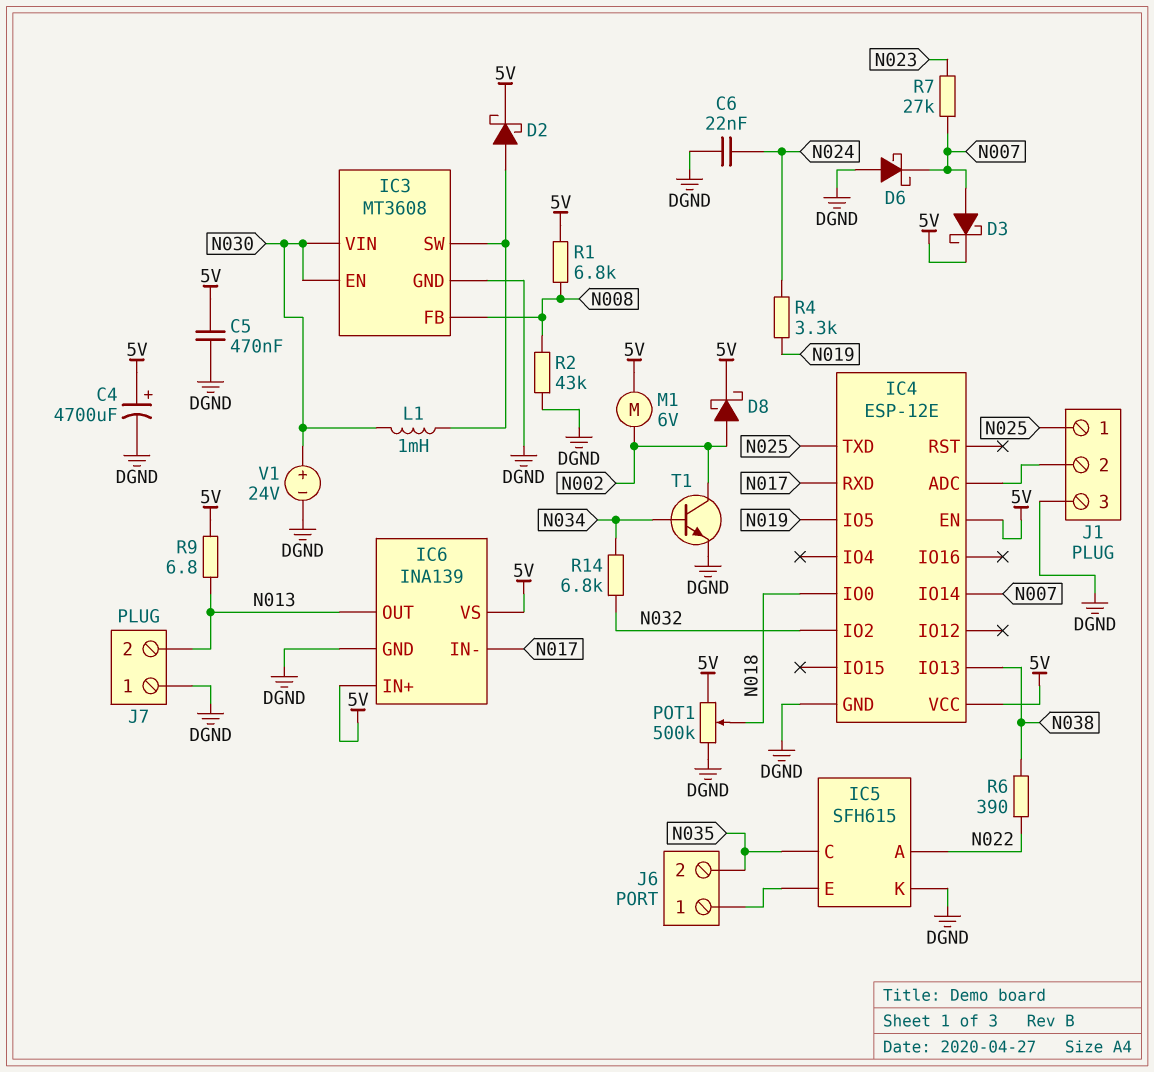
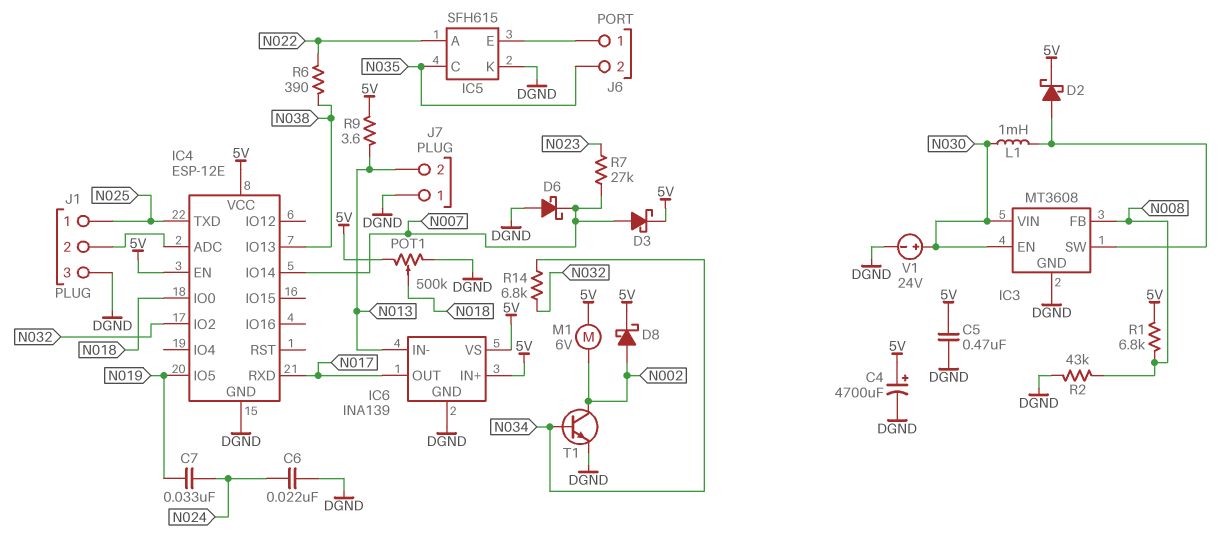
C7: none -> 33nF (N019, N024)
IC6 pin IN-: N017 -> N013
IC6 pin OUT: N013 -> N017
R4: 3.3k (N019, N024) -> none
R9: 6.8 (5V, N013) -> 3.6 (5V, N013)

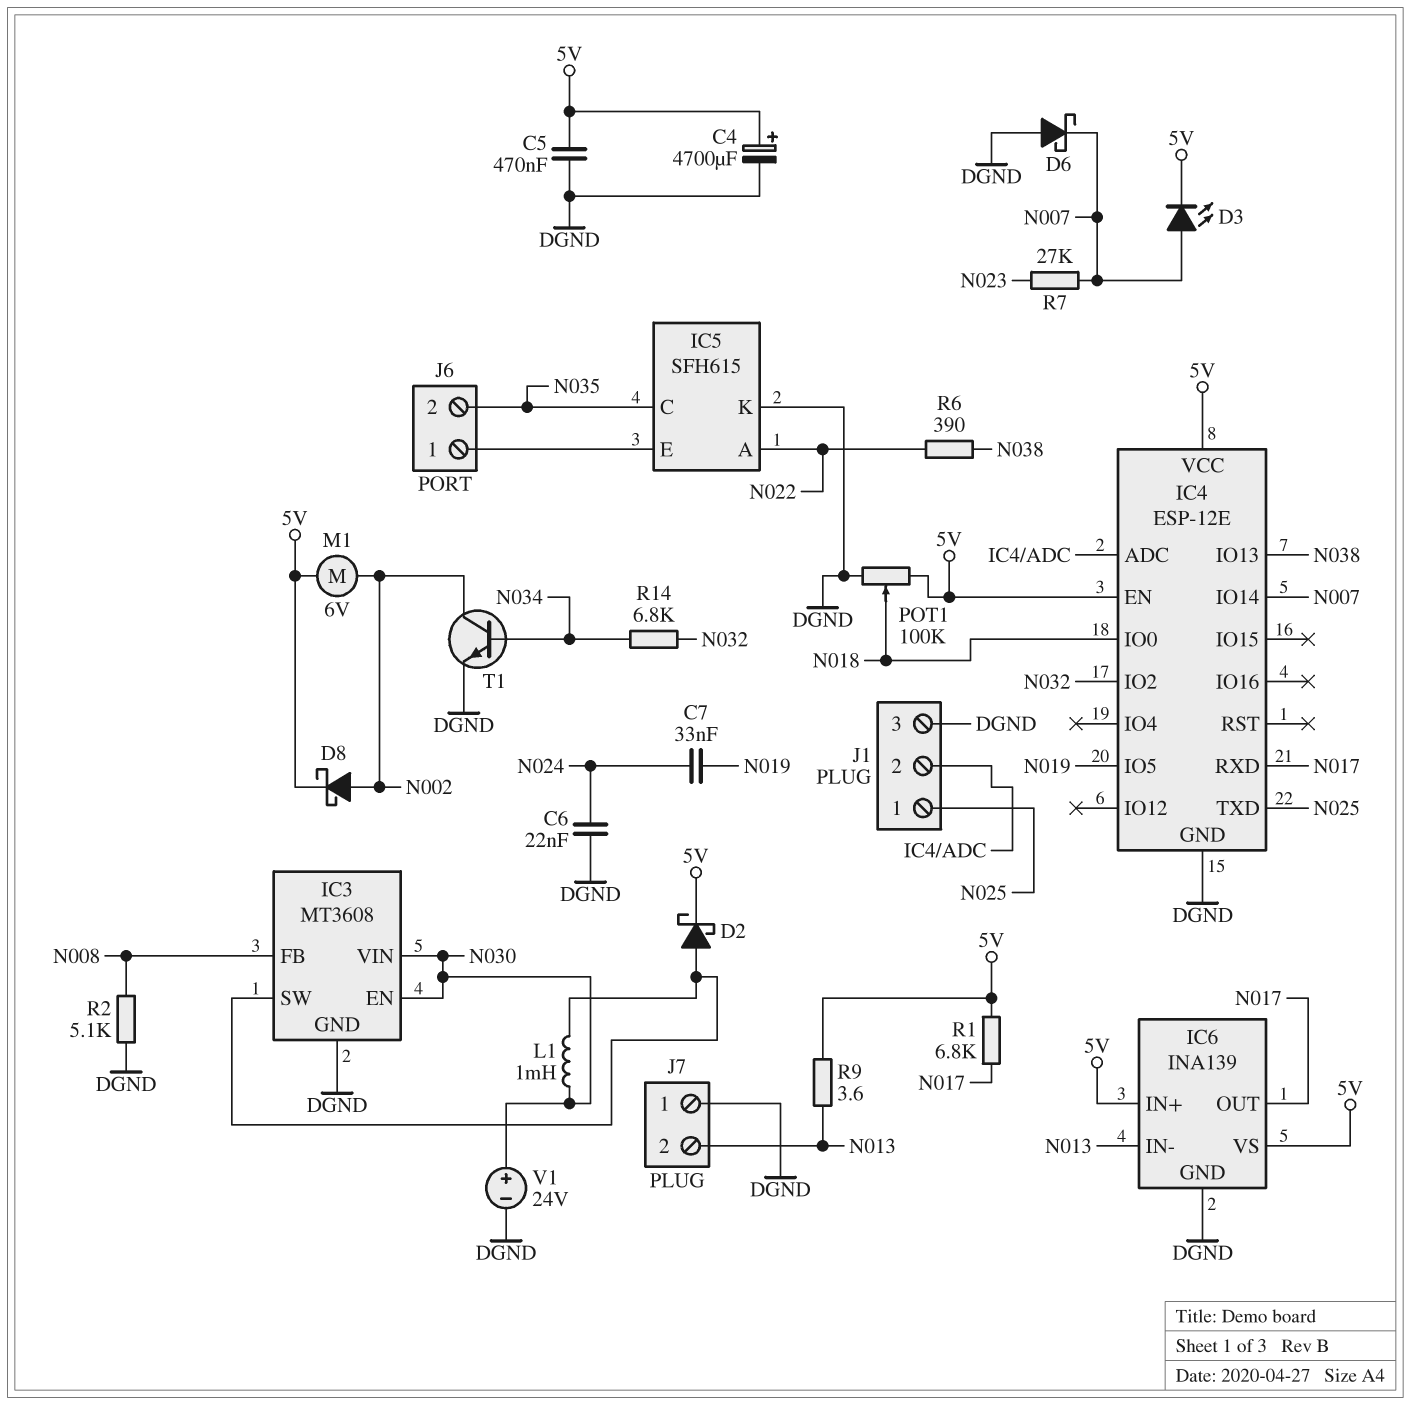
D3: schottky (A N007, K 5V) -> LED (A N007, K 5V)
POT1: 500k (5V, DGND, wiper N018) -> 100k (5V, DGND, wiper N018)
R1: 6.8k (5V, N008) -> 6.8k (5V, N017)
R2: 43k (DGND, N008) -> 5.1k (DGND, N008)

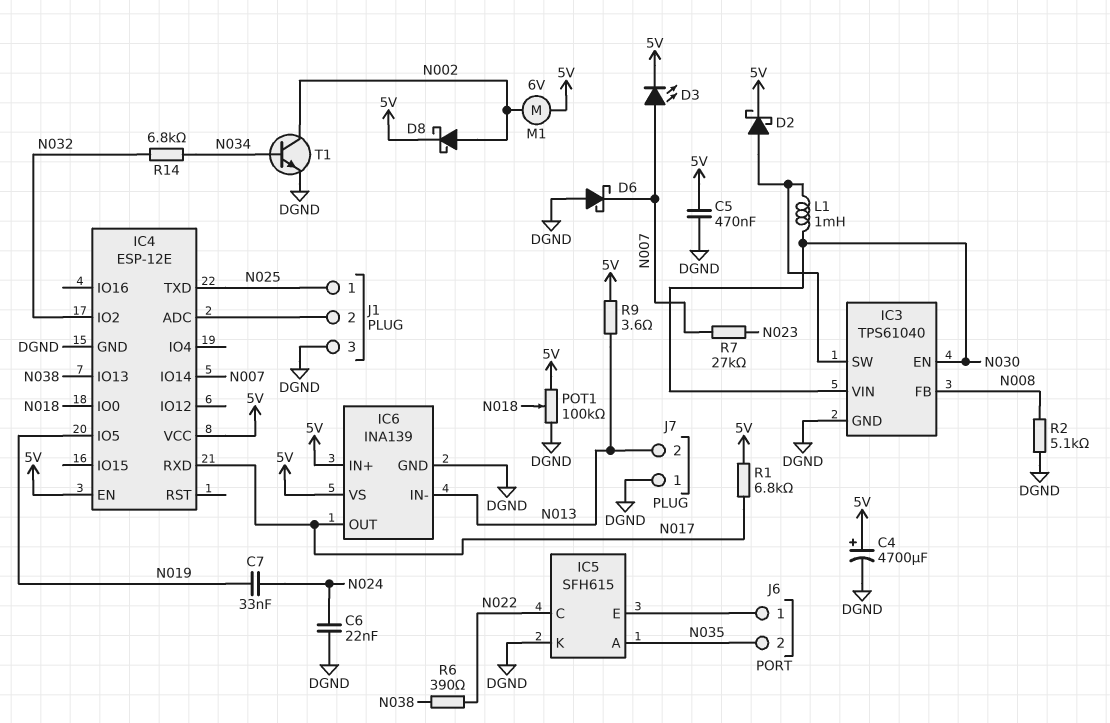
IC3: MT3608 -> TPS61040
IC5 pin A: N022 -> N035
IC5 pin C: N035 -> N022
V1: 24V (plus N030, minus DGND) -> none

